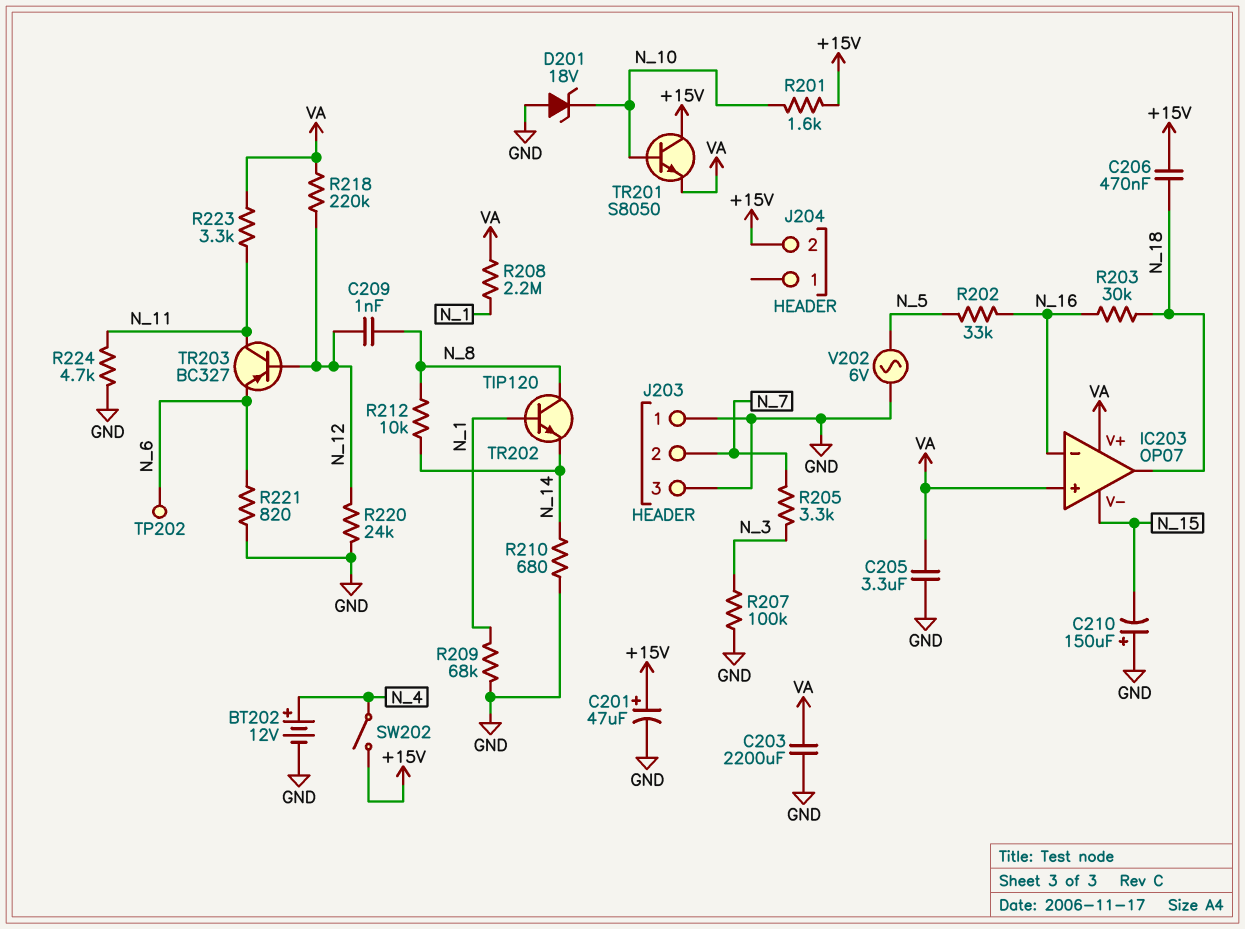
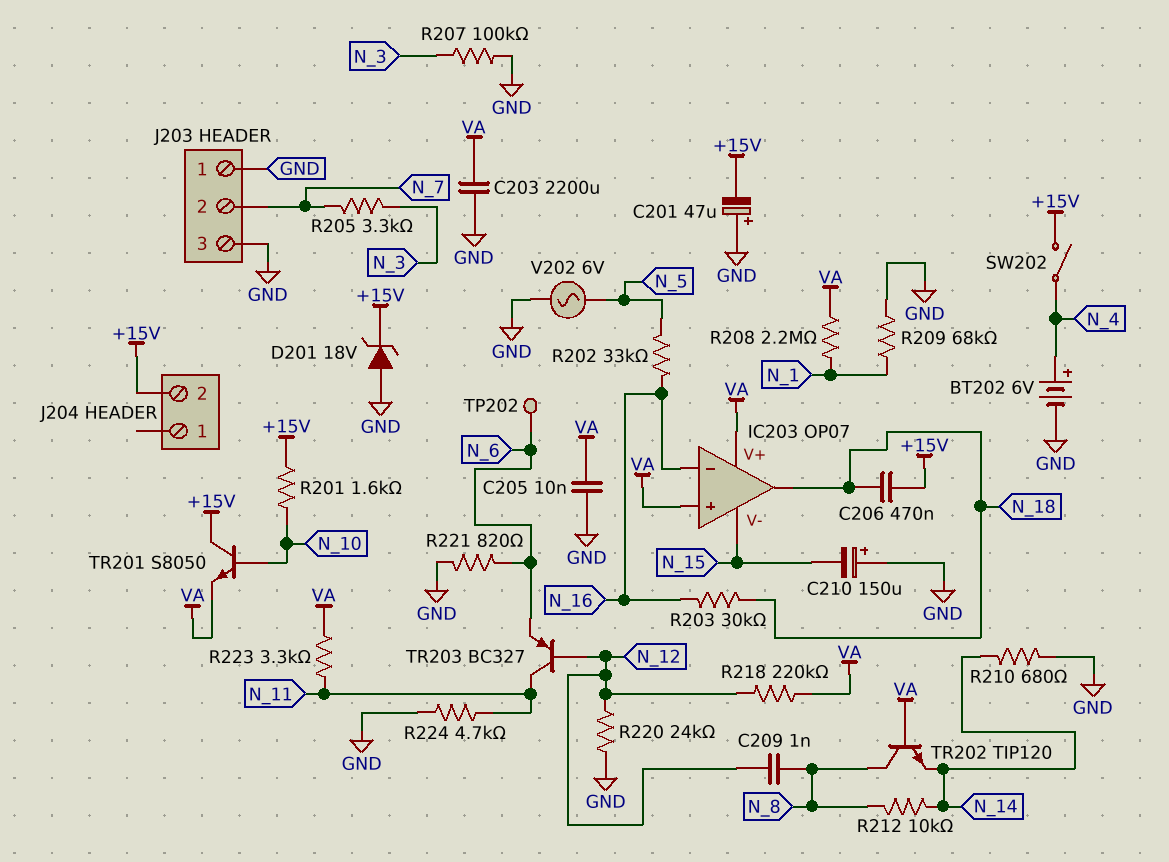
BT202: 12V (plus N_4, minus GND) -> 6V (plus N_4, minus GND)
C201: 47uF (plus +15V, minus GND) -> 47uF (plus GND, minus +15V)
C205: 3.3uF (GND, VA) -> 10nF (GND, VA)
D201: zener 18V (A GND, K N_10) -> zener 18V (A GND, K +15V)
TR202: NPN TIP120 (B N_1, C N_8, E N_14) -> NPN TIP120 (B VA, C N_8, E N_14)

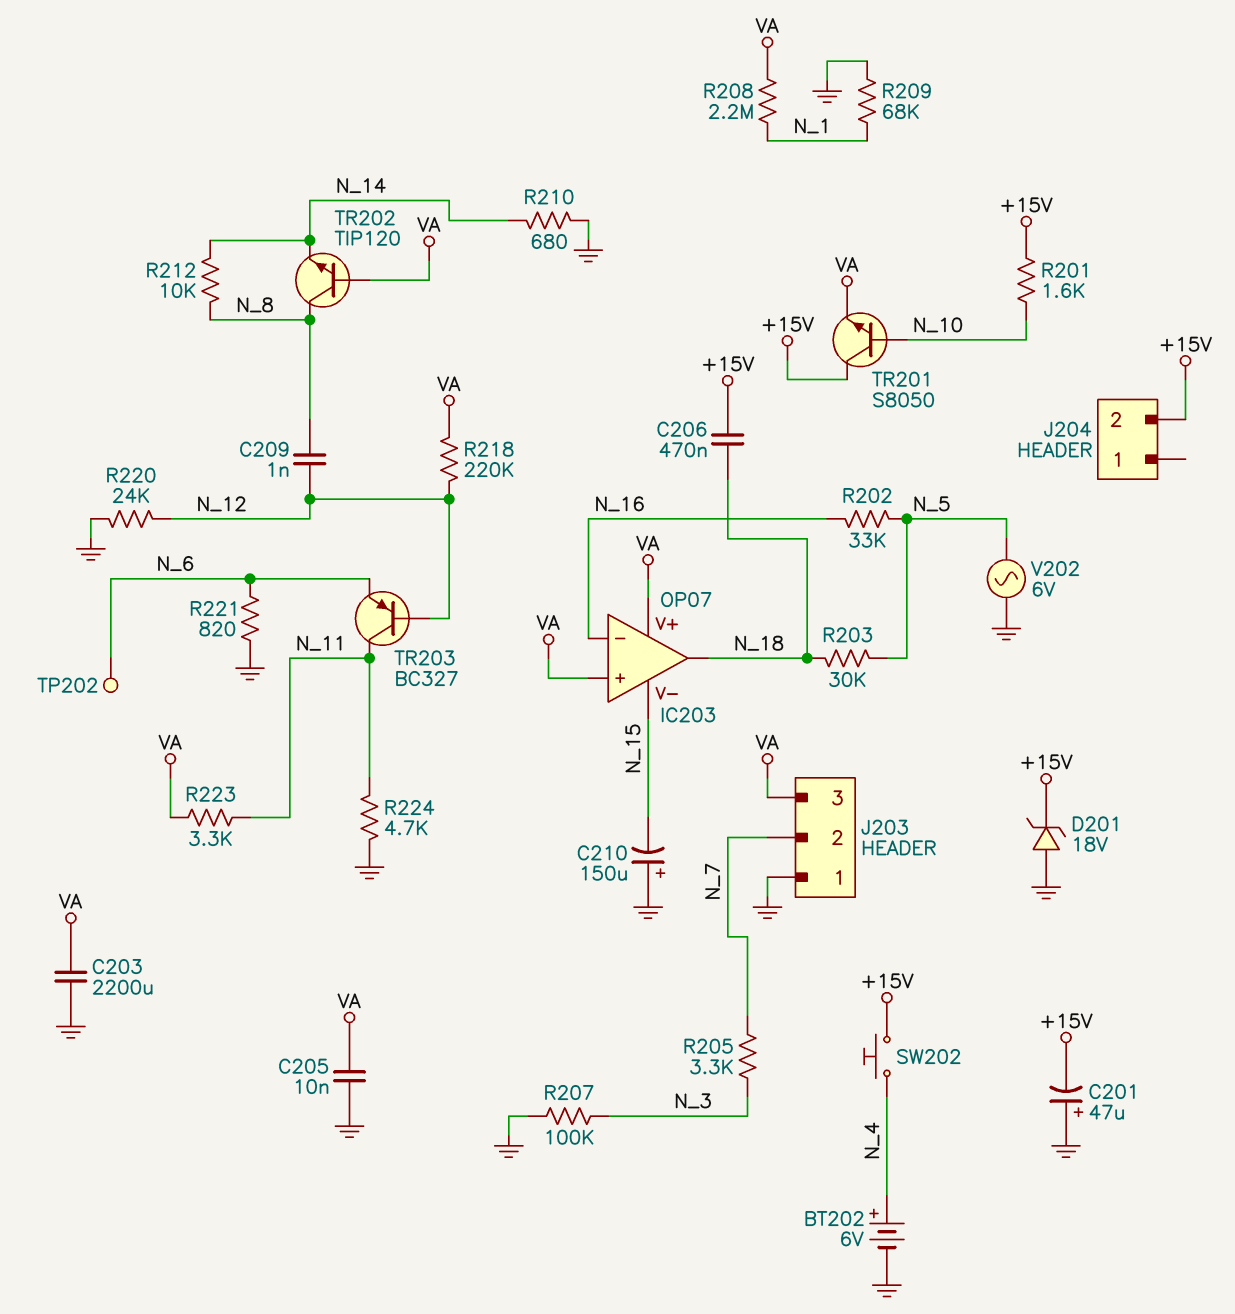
J203 pin 3: GND -> VA
R203: 30k (N_16, N_18) -> 30k (N_5, N_18)
SW202: switch (+15V, N_4) -> button (+15V, N_4)

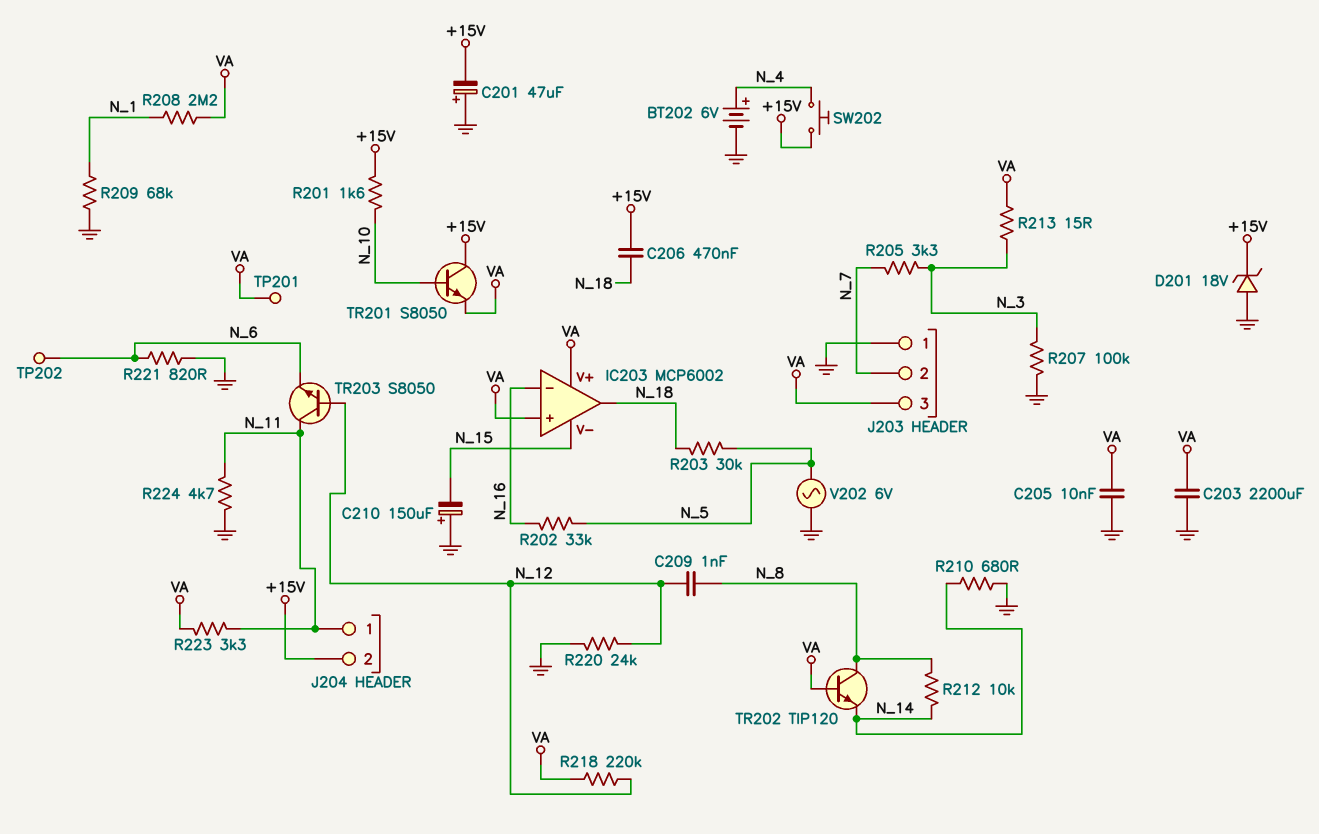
IC203: OP07 -> MCP6002
J204 pin 1: none -> N_11
R213: none -> 15 (N_3, VA)
TP201: none -> test point (VA)
TR203: PNP BC327 (B N_12, C N_11, E N_6) -> NPN S8050 (B N_12, C N_11, E N_6)

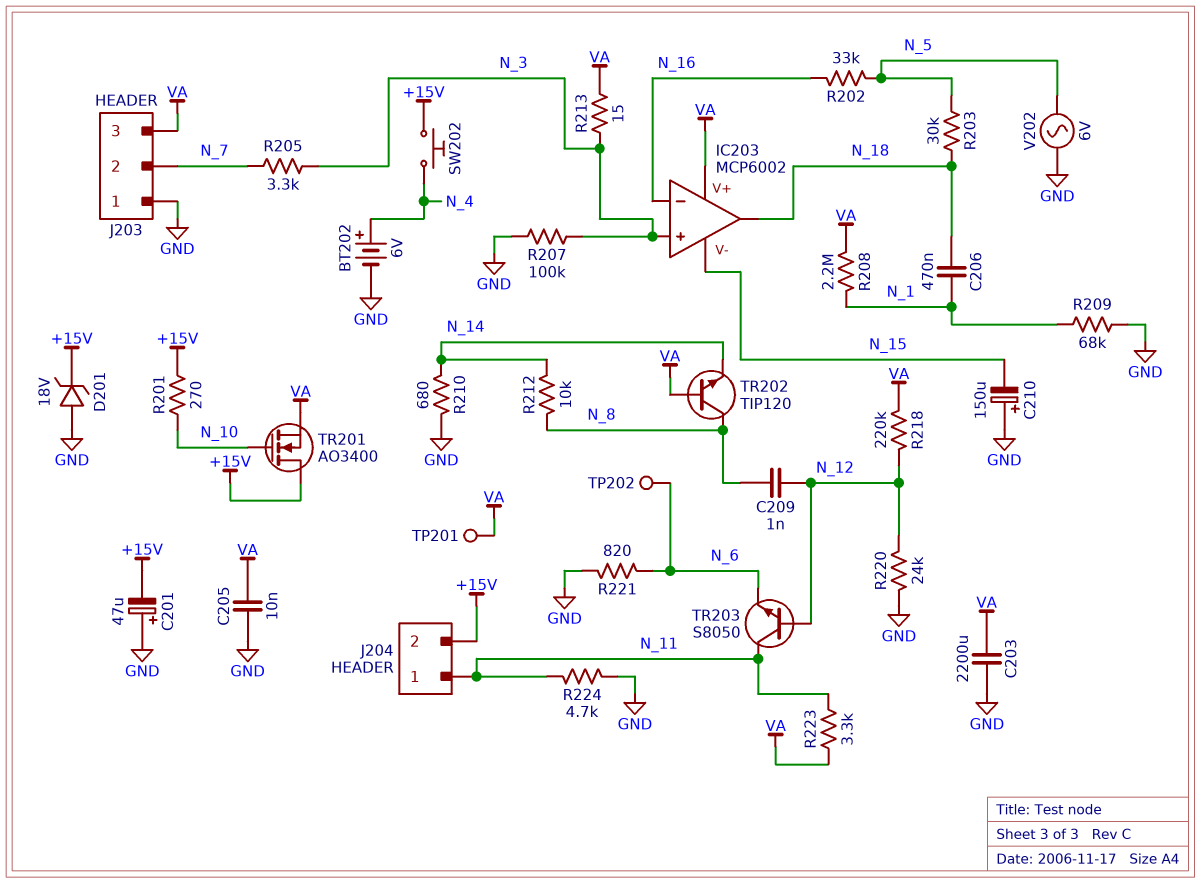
C206: 470nF (+15V, N_18) -> 470nF (N_1, N_18)
IC203 pin in+: VA -> N_3
R201: 1.6k (+15V, N_10) -> 270 (+15V, N_10)
TR201: NPN S8050 (B N_10, C +15V, E VA) -> NMOS AO3400 (G N_10, D +15V, S VA)

